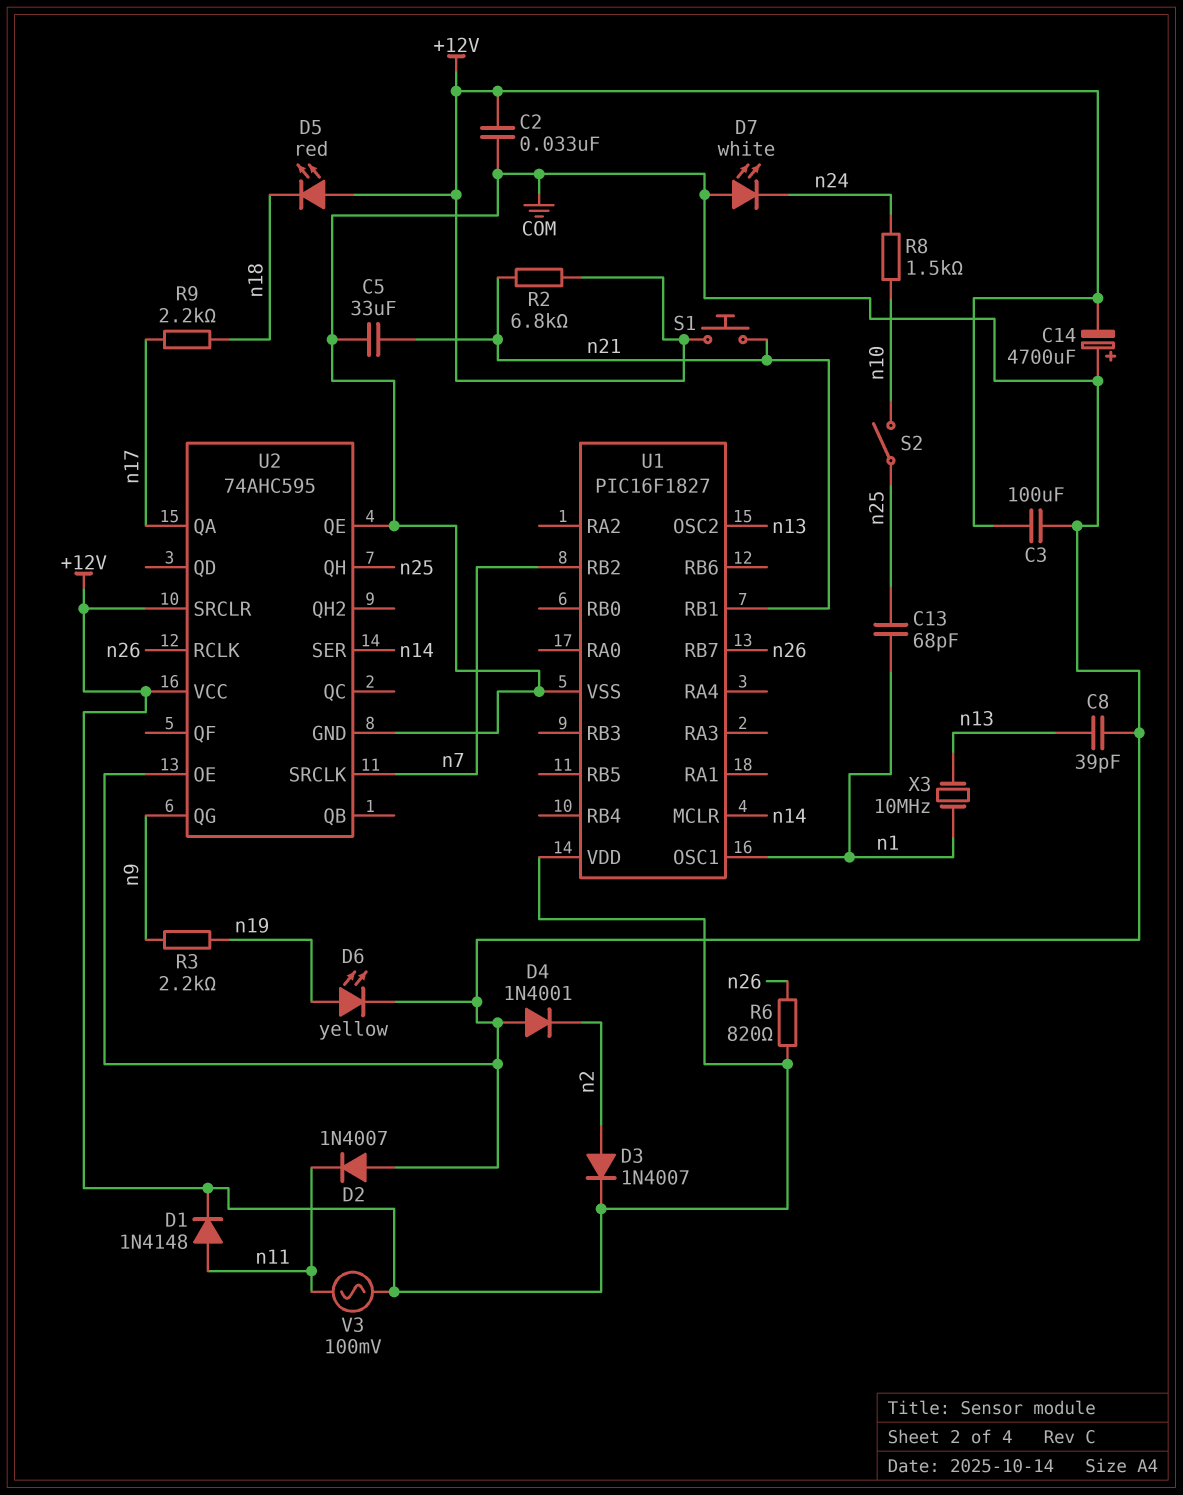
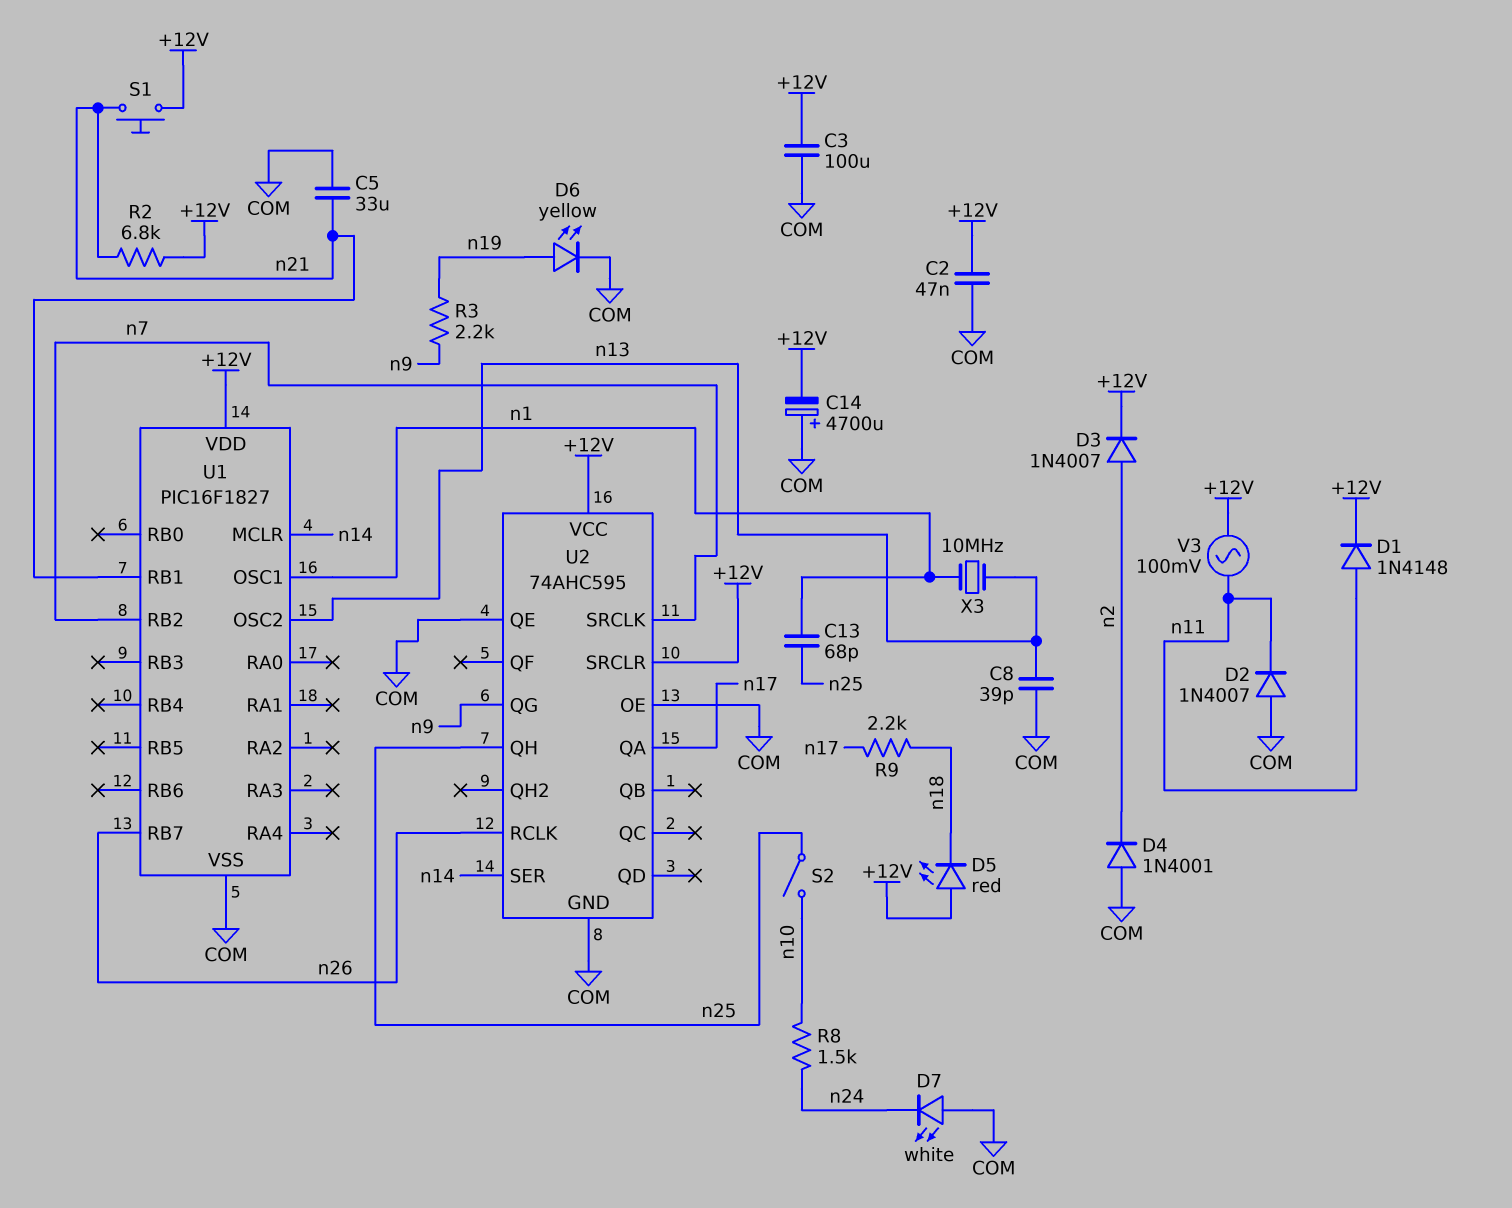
C2: 33nF (+12V, COM) -> 47nF (+12V, COM)
R6: 820 (+12V, n26) -> none

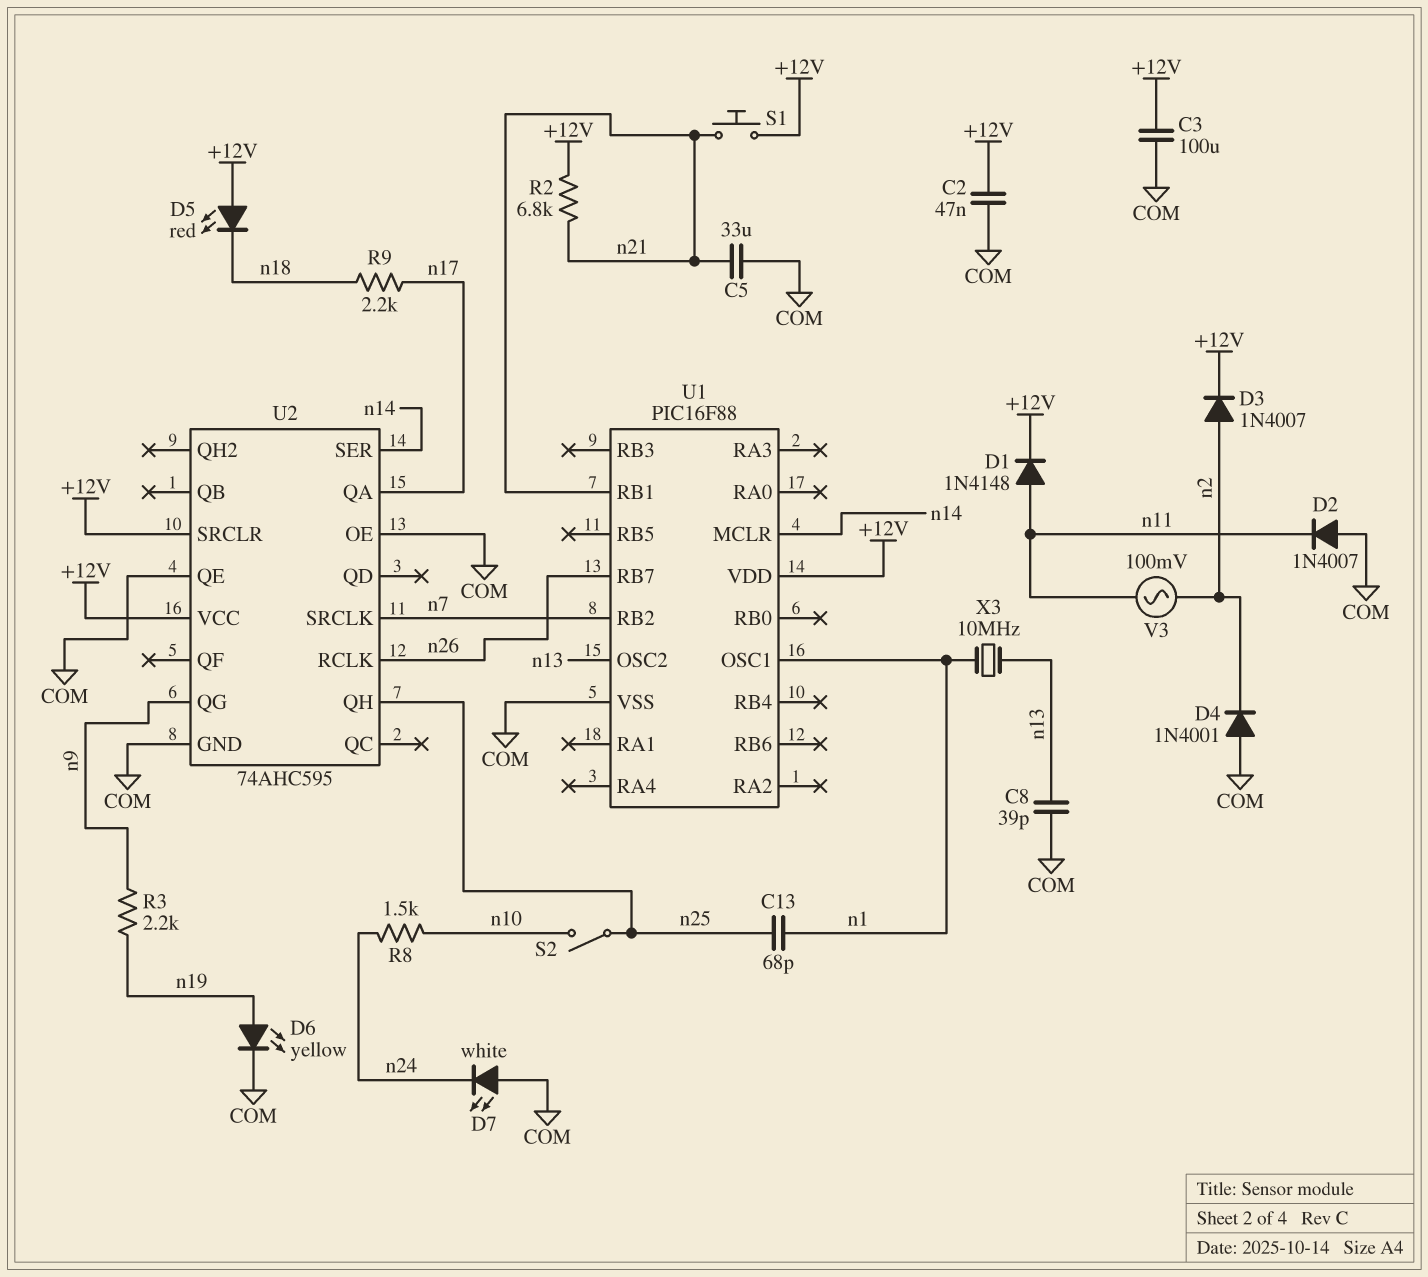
C14: 4700uF (plus COM, minus +12V) -> none
U1: PIC16F1827 -> PIC16F88
V3: AC 100mV (+12V, n11) -> AC 100mV (n2, n11)

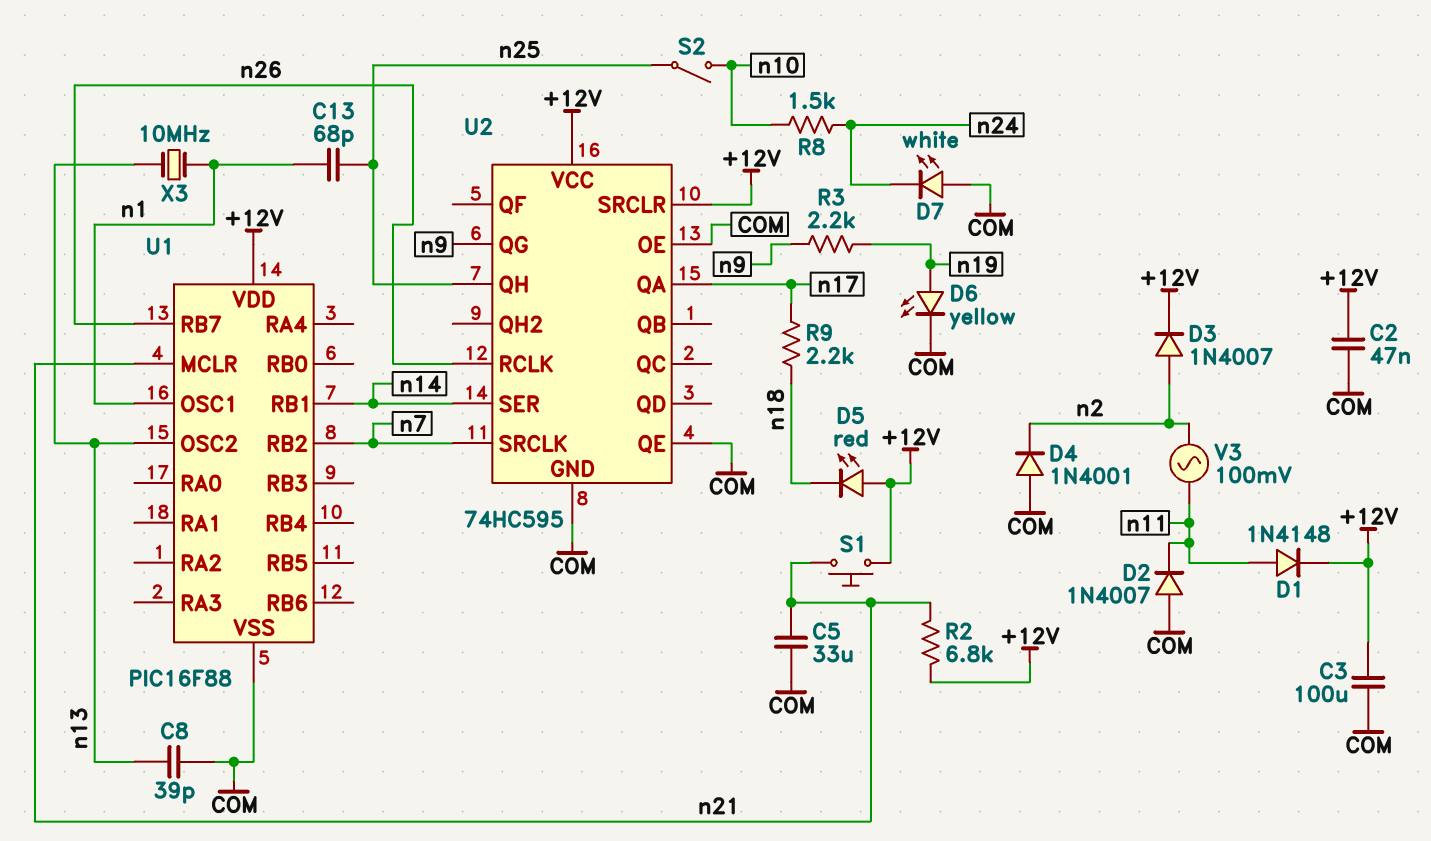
U1 pin MCLR: n14 -> n21
U1 pin RB1: n21 -> n14
U2: 74AHC595 -> 74HC595

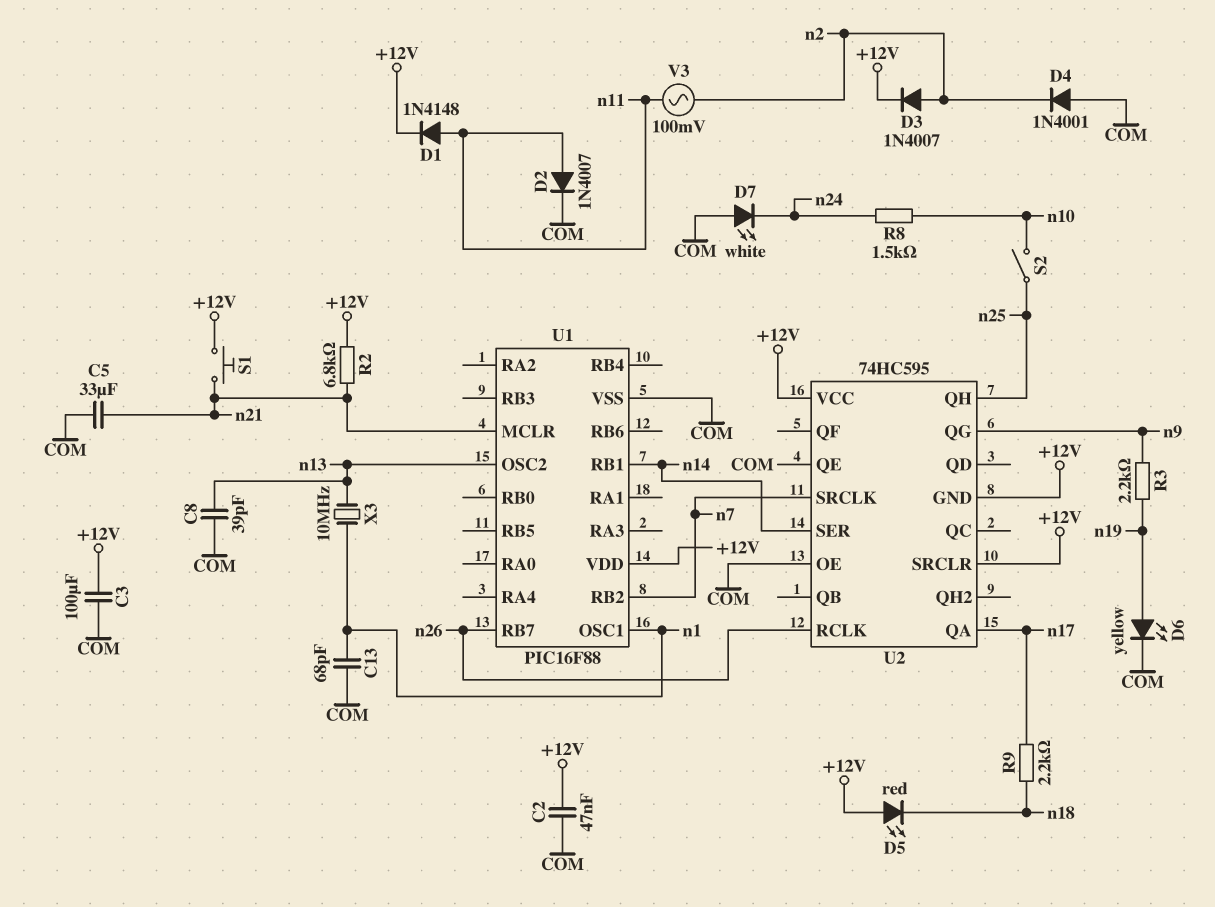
C13: 68pF (n1, n25) -> 68pF (COM, n1)
D2: diode 1N4007 (A COM, K n11) -> diode 1N4007 (A n11, K COM)
U2 pin GND: COM -> +12V

